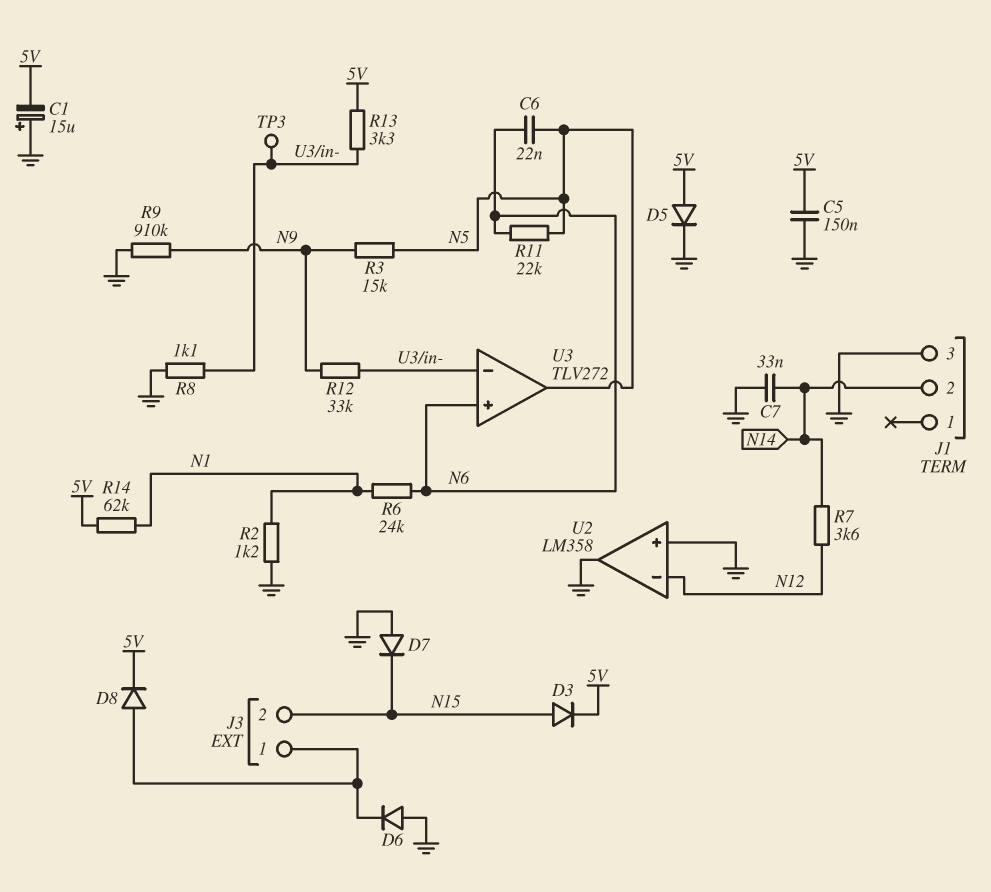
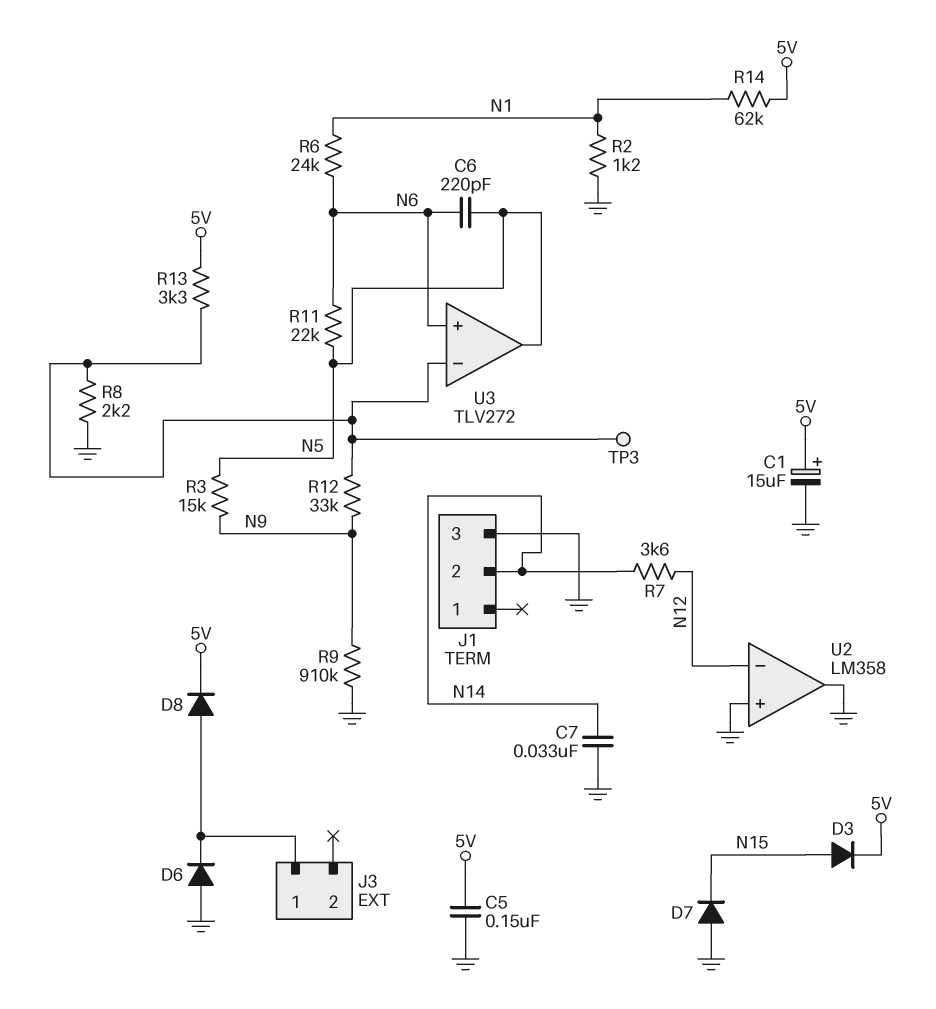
C1: 15uF (plus GND, minus 5V) -> 15uF (plus 5V, minus GND)
C6: 22nF (N5, N6) -> 220pF (N5, N6)
D5: diode (A 5V, K GND) -> none
J3 pin 2: N15 -> none
R8: 1.1k (GND, U3/in-) -> 2.2k (GND, U3/in-)

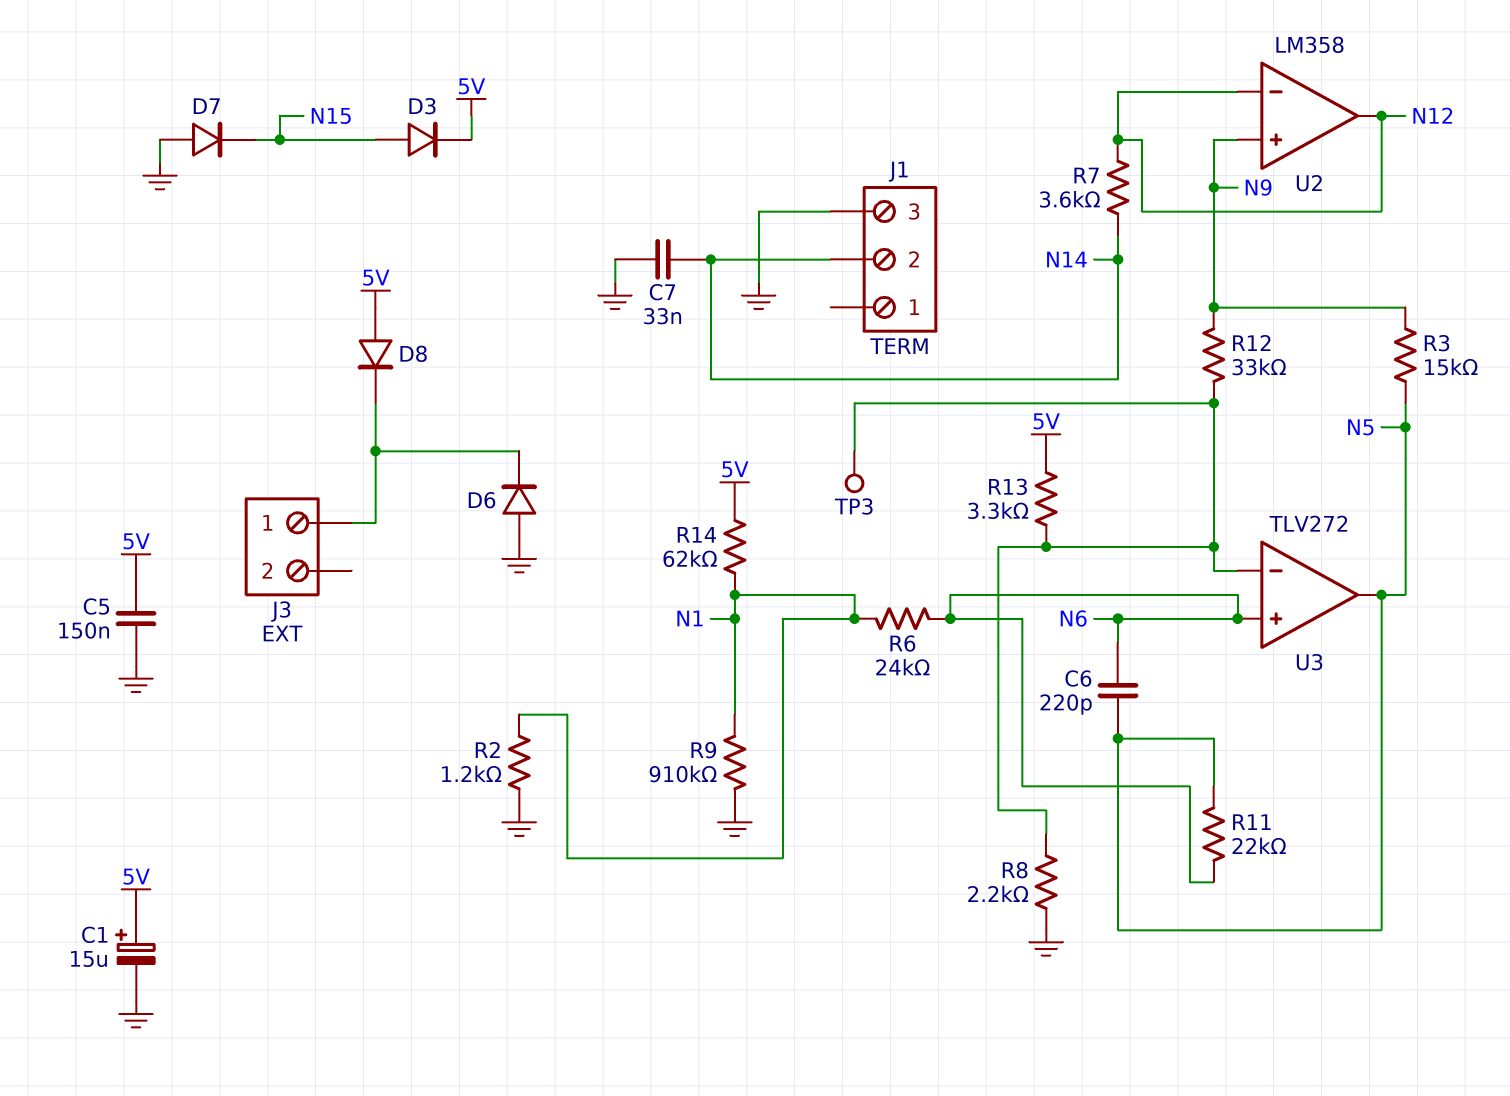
D8: diode (A J3/1, K 5V) -> diode (A 5V, K J3/1)
R9: 910k (GND, N9) -> 910k (GND, N1)
U2 pin in+: GND -> N9
U2 pin out: GND -> N12

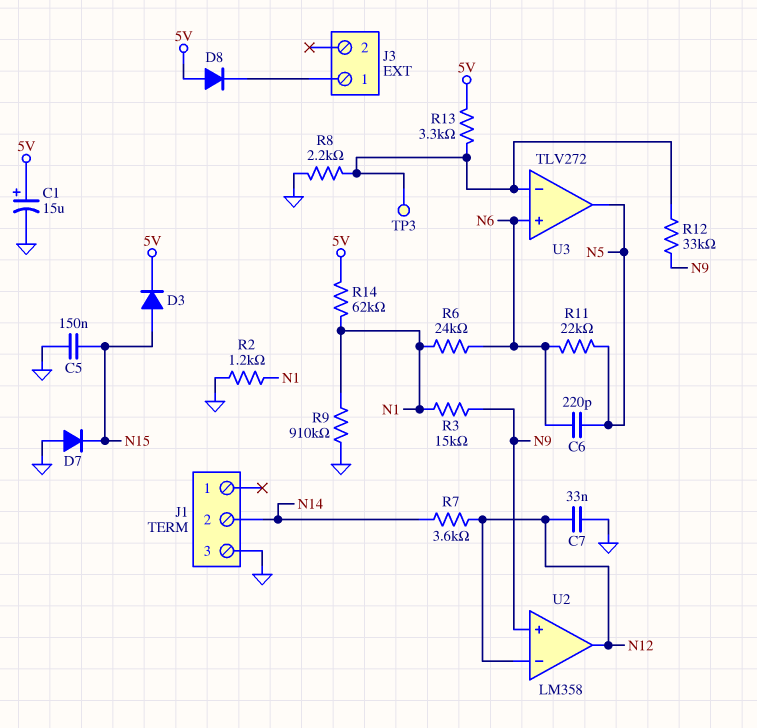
C5: 150nF (5V, GND) -> 150nF (GND, N15)
C7: 33nF (GND, N14) -> 33nF (GND, N12)
D6: diode (A GND, K J3/1) -> none
R3: 15k (N5, N9) -> 15k (N1, N9)

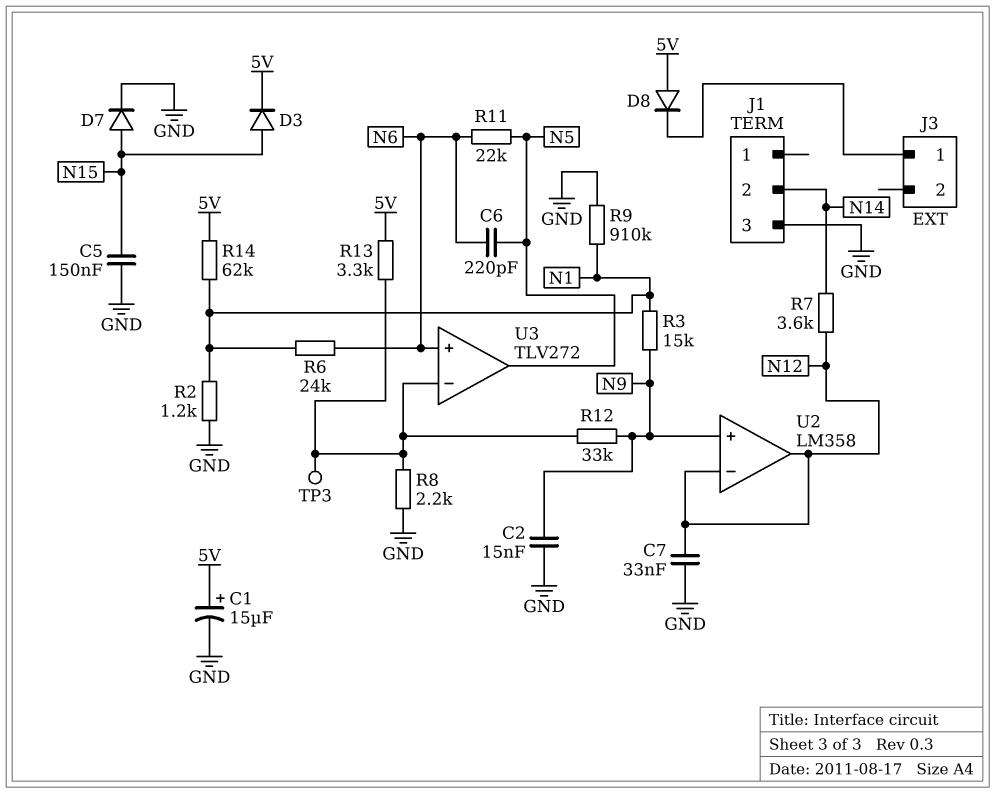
C2: none -> 15nF (GND, N9)
D7: diode (A GND, K N15) -> diode (A N15, K GND)

